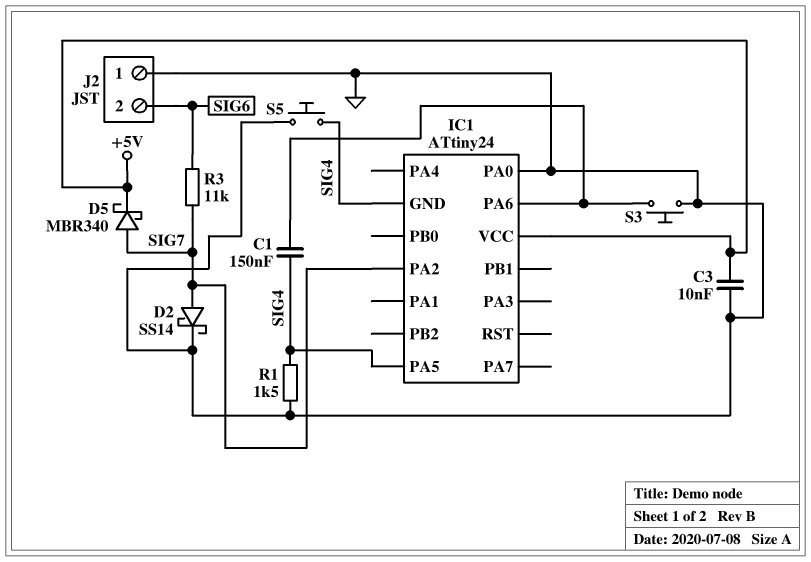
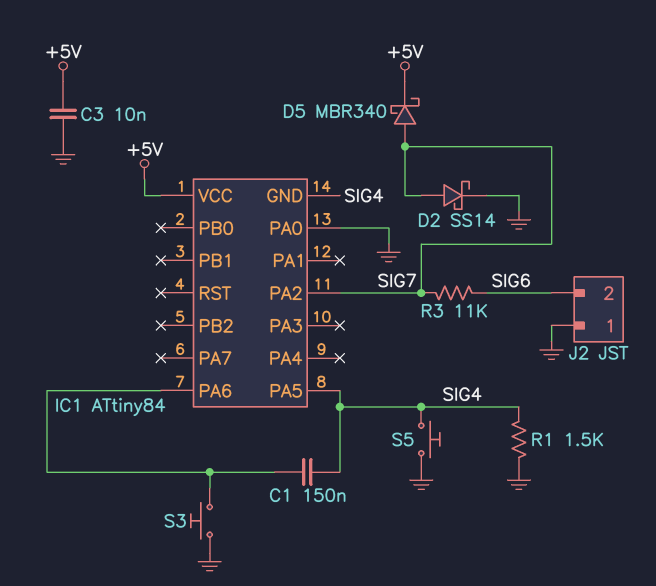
IC1: ATtiny24 -> ATtiny84

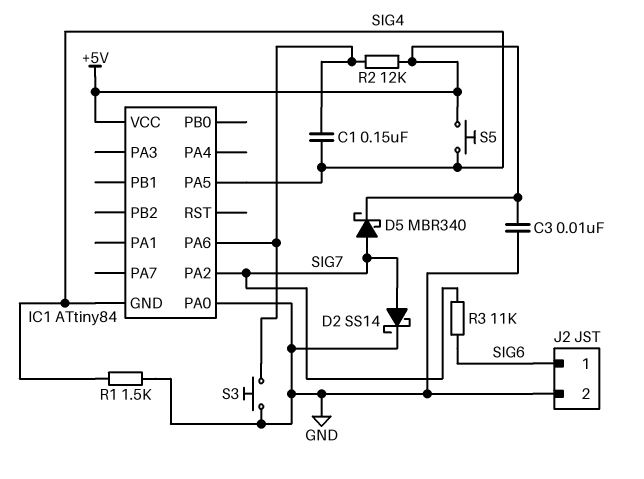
J2 pin 1: GND -> SIG6
J2 pin 2: SIG6 -> GND
R2: none -> 12k (+5V, IC1/PA6)
S5: button (GND, SIG4) -> button (+5V, SIG4)

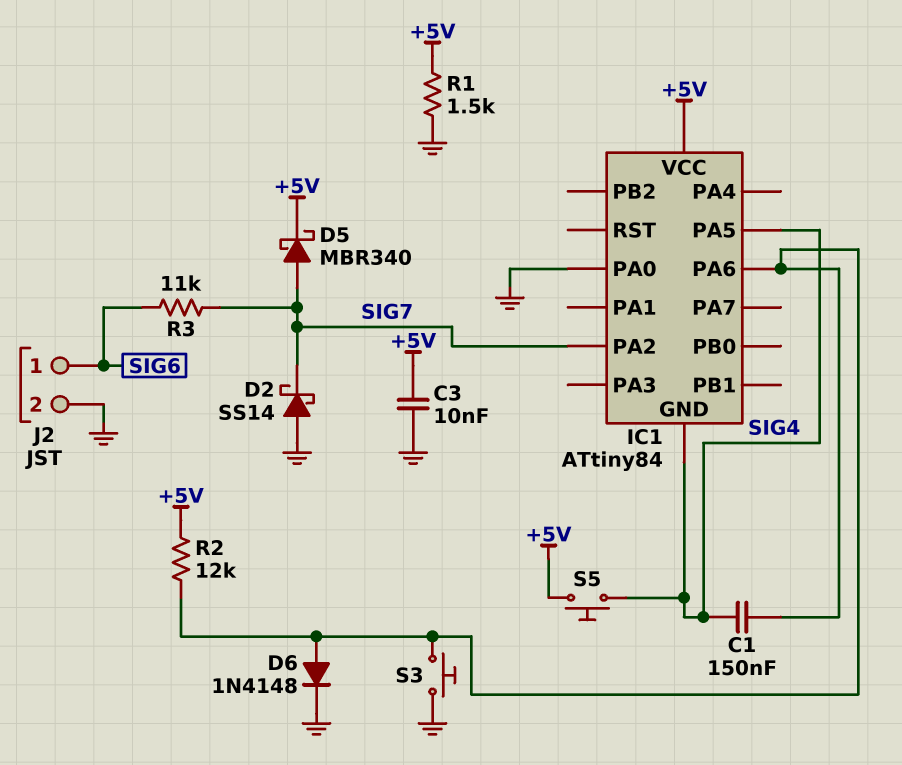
D2: schottky SS14 (A SIG7, K GND) -> schottky SS14 (A GND, K SIG7)
D6: none -> diode 1N4148 (A IC1/PA6, K GND)
R1: 1.5k (GND, SIG4) -> 1.5k (+5V, GND)

